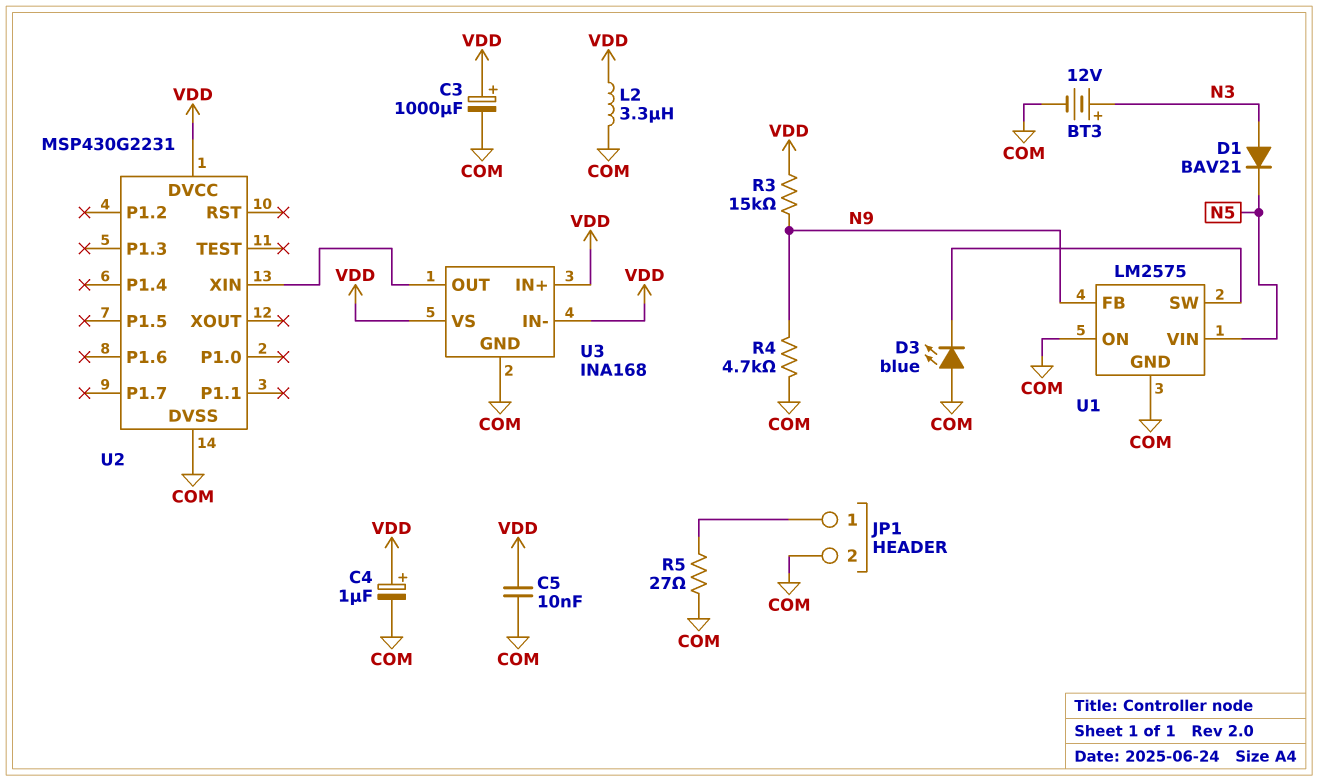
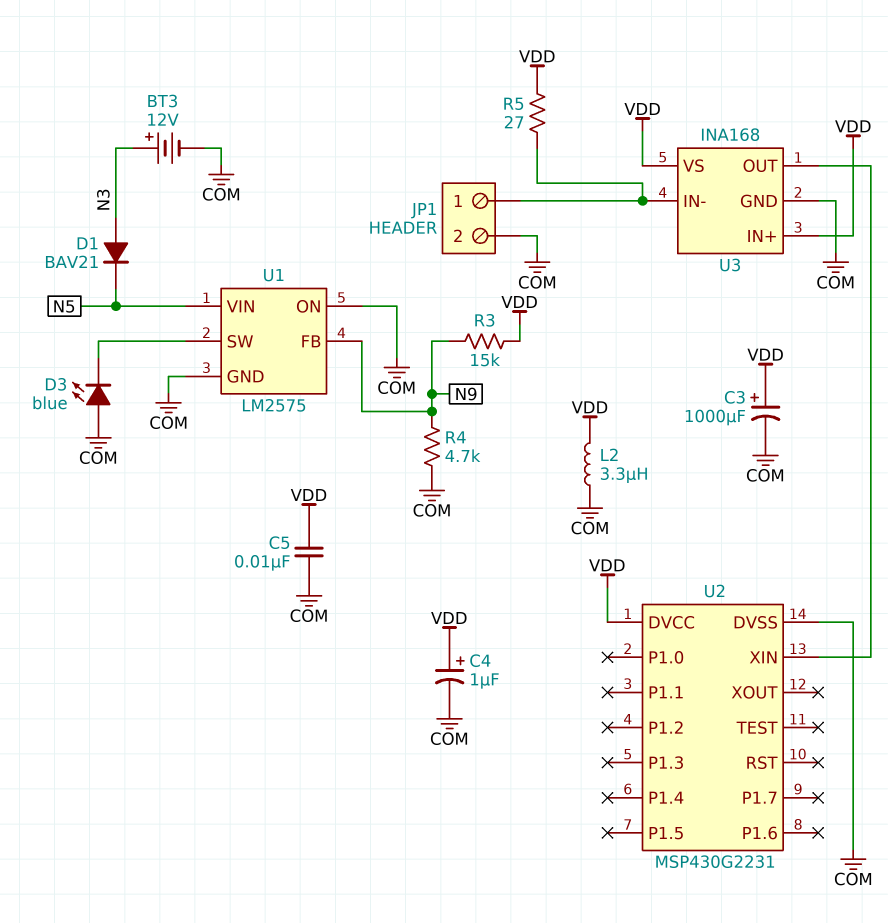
R5: 27 (COM, JP1/1) -> 27 (JP1/1, VDD)
U3 pin IN-: VDD -> JP1/1

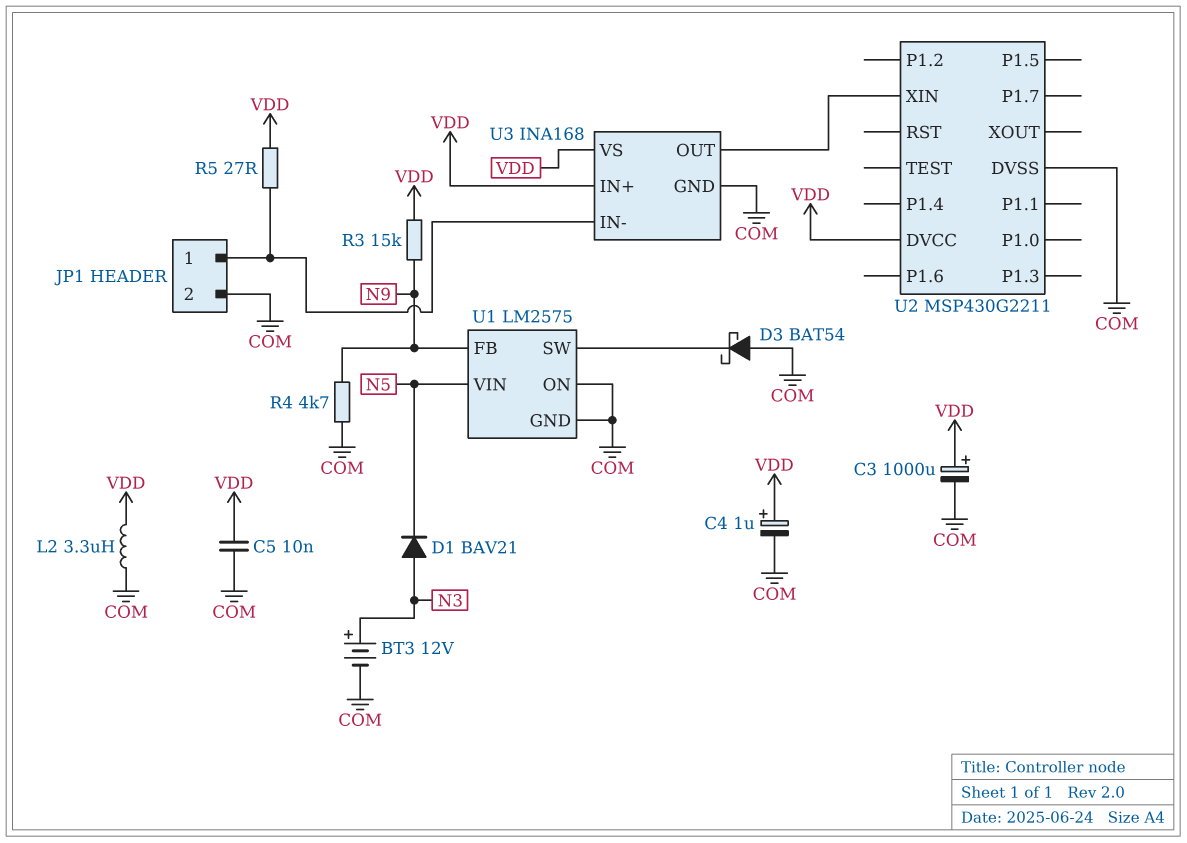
D3: LED blue (A COM, K U1/SW) -> schottky BAT54 (A COM, K U1/SW)
U2: MSP430G2231 -> MSP430G2211

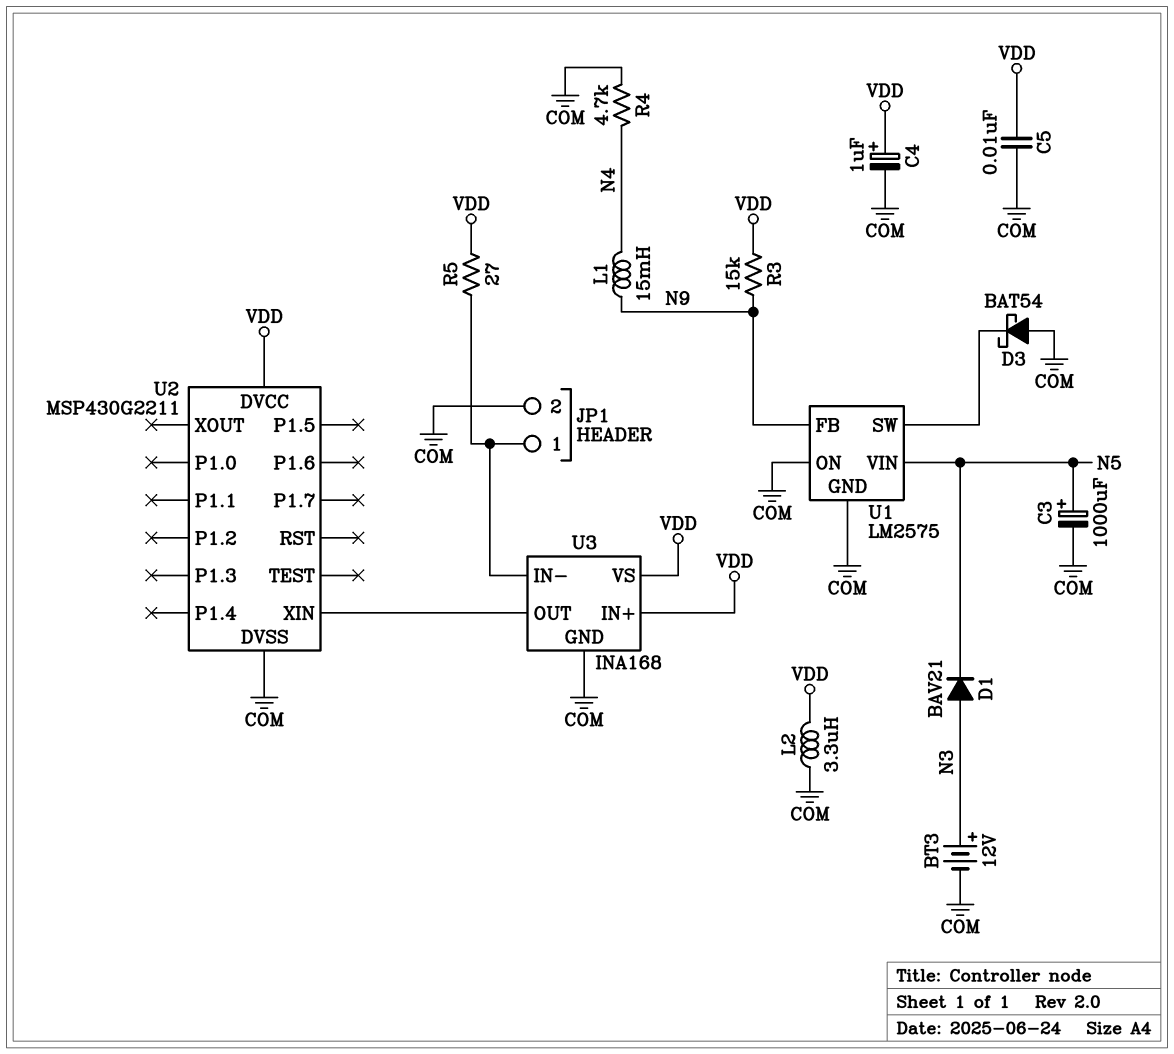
C3: 1000uF (plus VDD, minus COM) -> 1000uF (plus N5, minus COM)
L1: none -> 15mH (N4, N9)
R4: 4.7k (COM, N9) -> 4.7k (COM, N4)

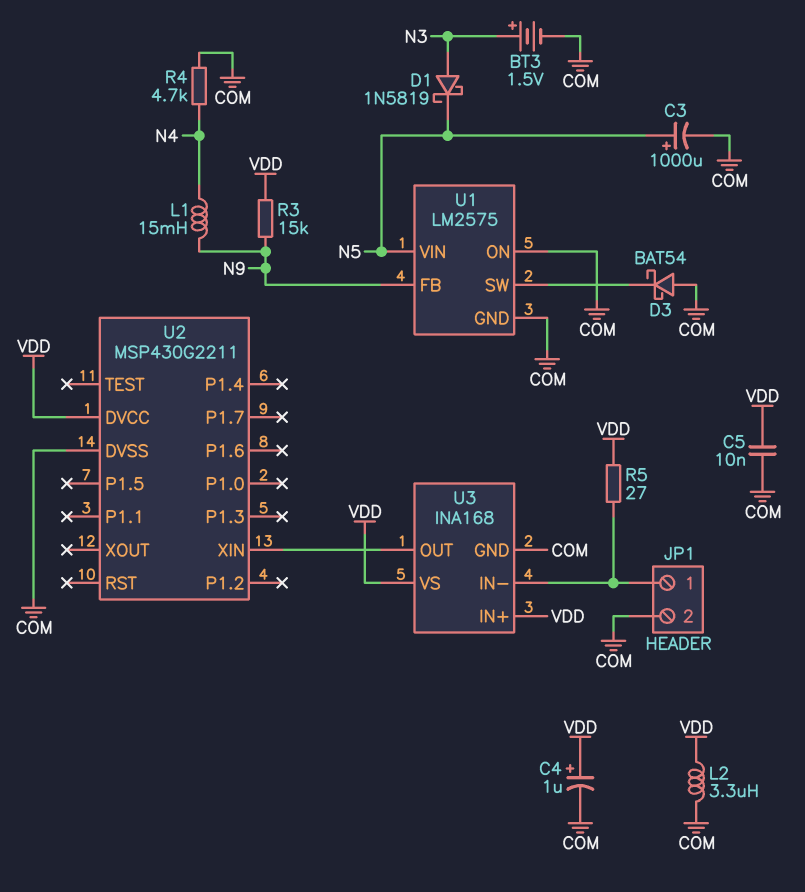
BT3: 12V (plus N3, minus COM) -> 1.5V (plus N3, minus COM)
D1: diode BAV21 (A N3, K N5) -> schottky 1N5819 (A N3, K N5)

